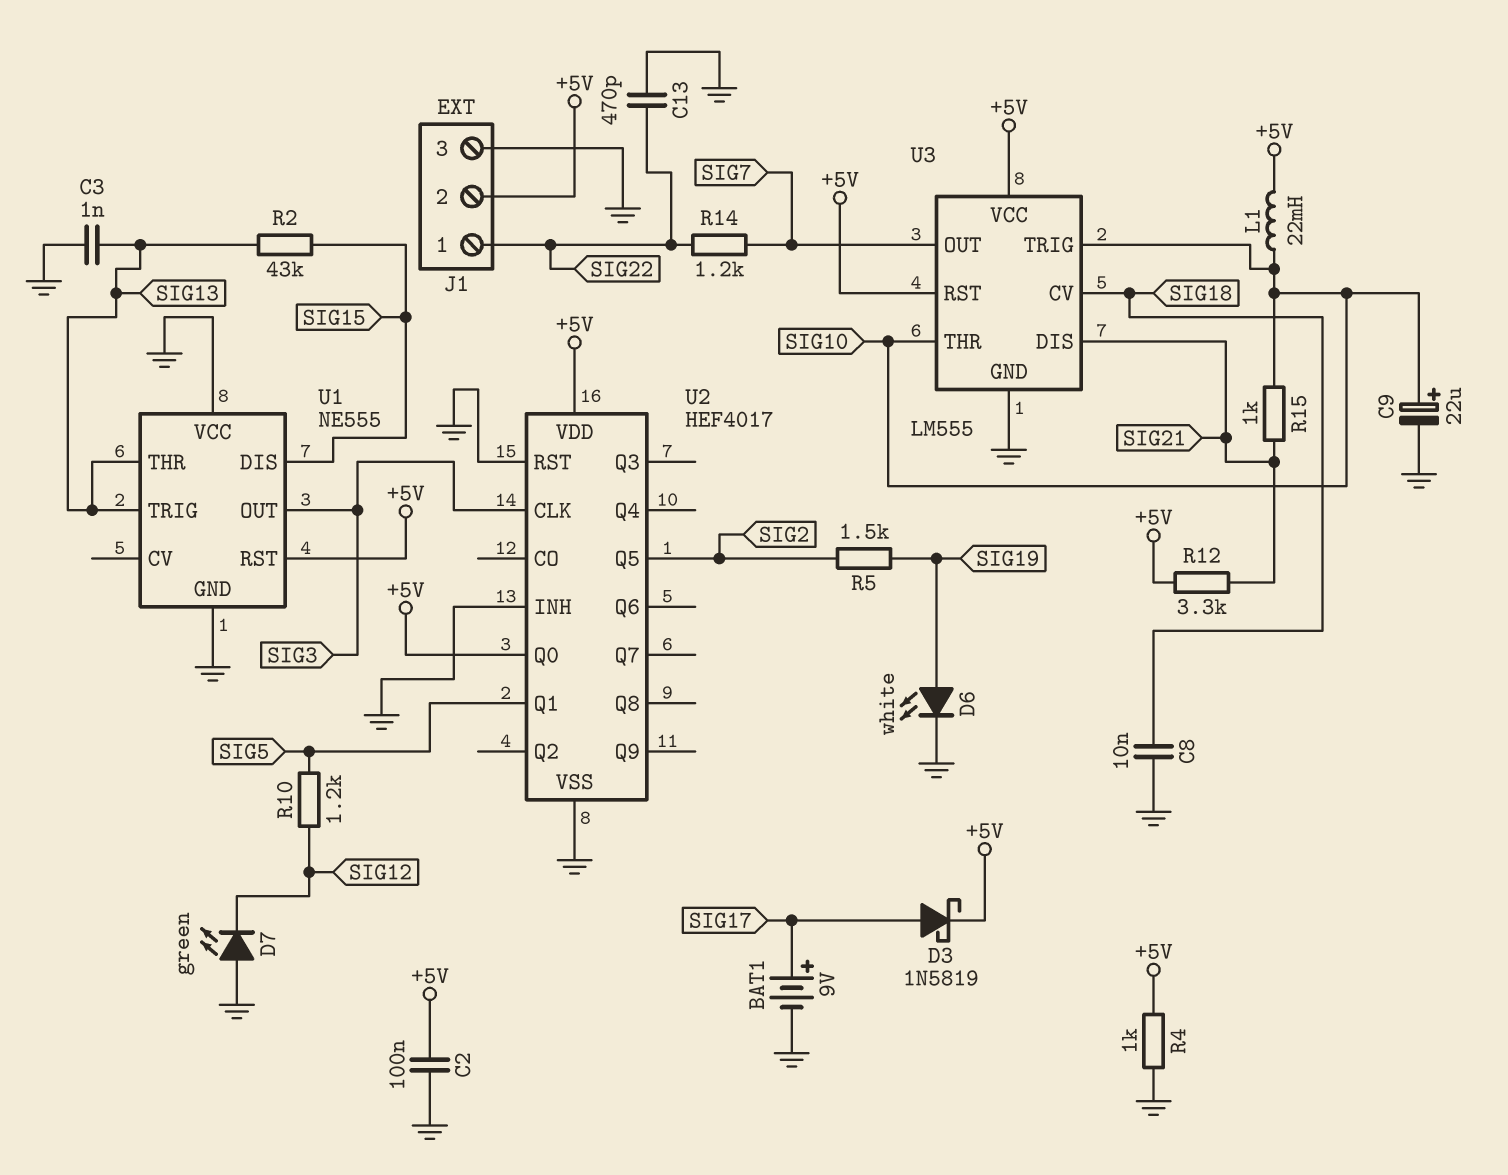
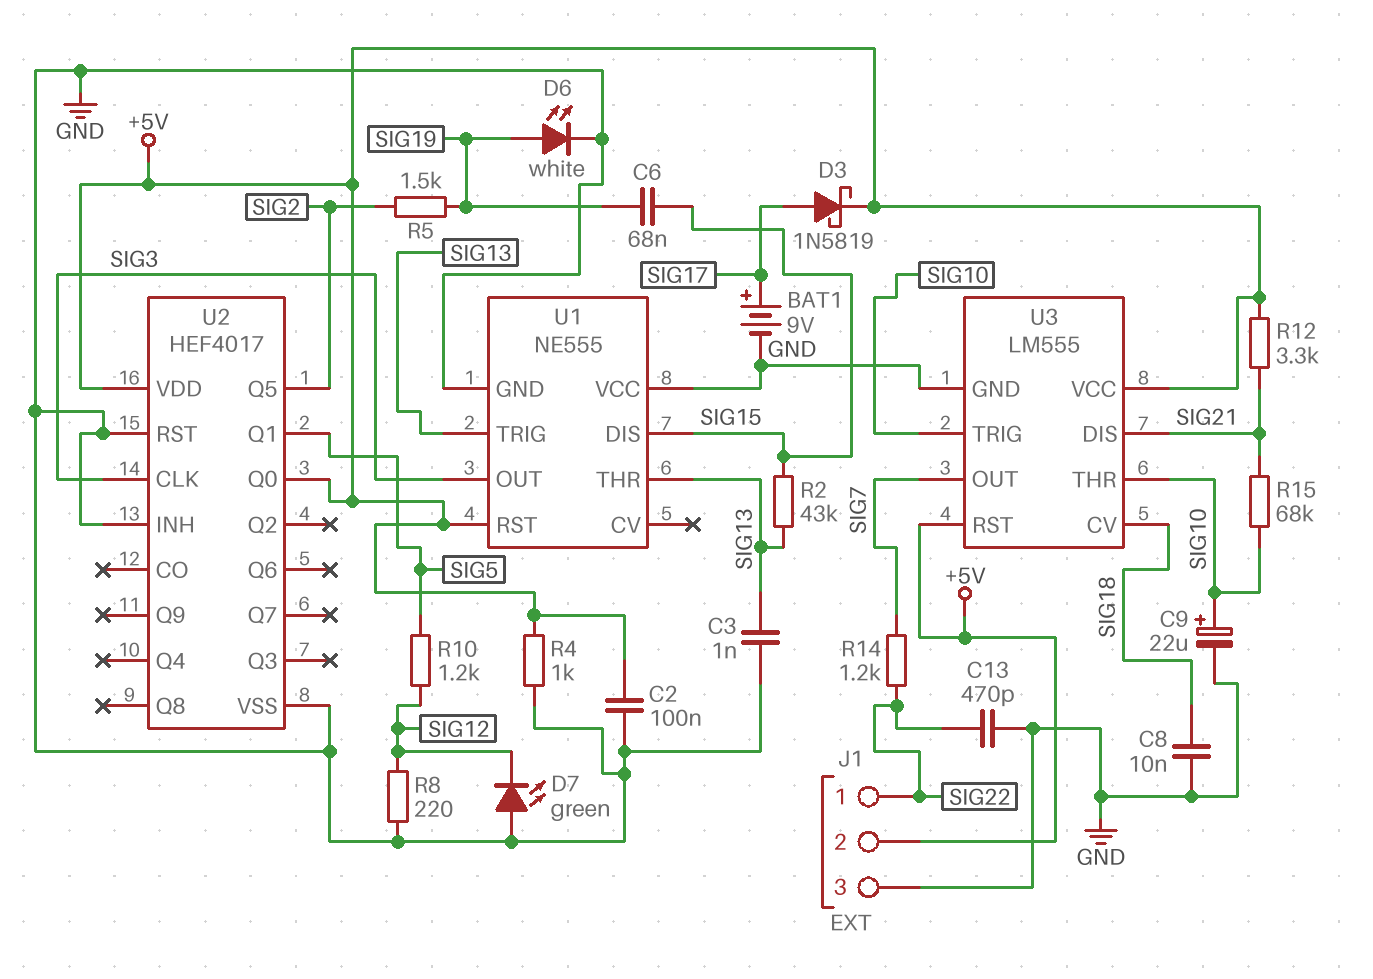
C6: none -> 68nF (SIG15, SIG19)
L1: 22mH (+5V, SIG10) -> none
R8: none -> 220 (GND, SIG12)
R15: 1k (SIG10, SIG21) -> 68k (SIG10, SIG21)

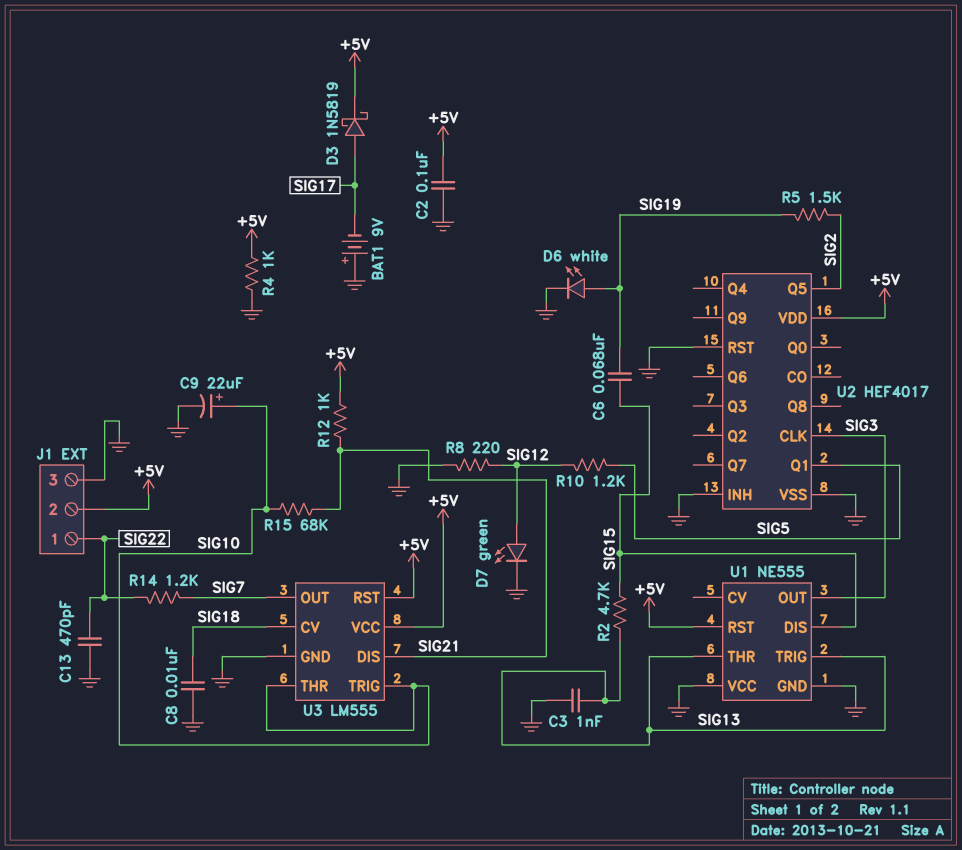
BAT1: 9V (plus SIG17, minus GND) -> 9V (plus GND, minus SIG17)
D7: LED green (A GND, K SIG12) -> LED green (A SIG12, K GND)
R2: 43k (SIG13, SIG15) -> 4.7k (SIG13, SIG15)
R12: 3.3k (+5V, SIG21) -> 1k (+5V, SIG21)
U2 pin Q0: +5V -> none

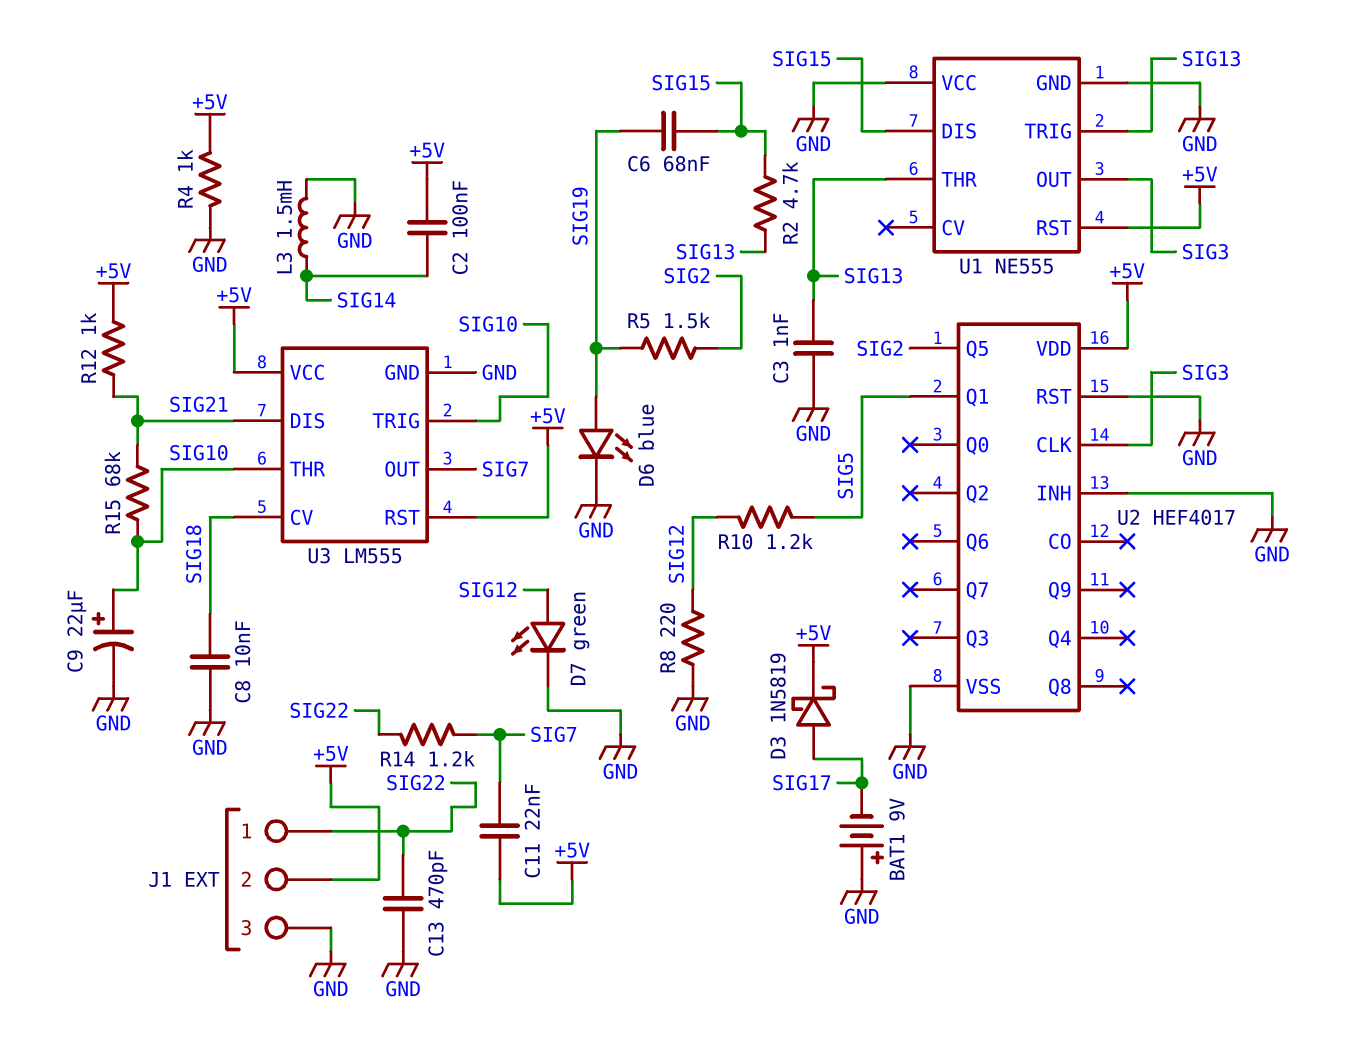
C2: 100nF (+5V, GND) -> 100nF (+5V, SIG14)
C11: none -> 22nF (+5V, SIG7)
D6: LED white (A SIG19, K GND) -> LED blue (A SIG19, K GND)
L3: none -> 1.5mH (GND, SIG14)

